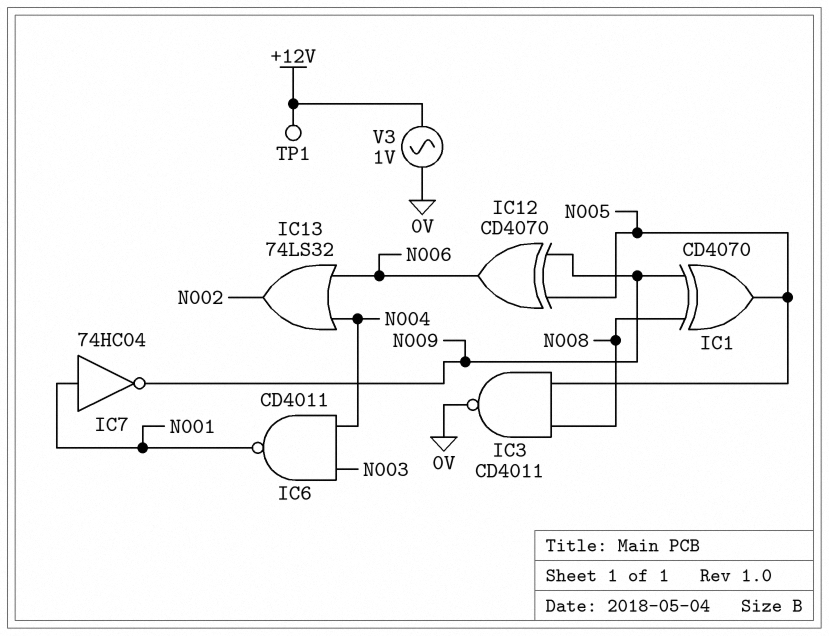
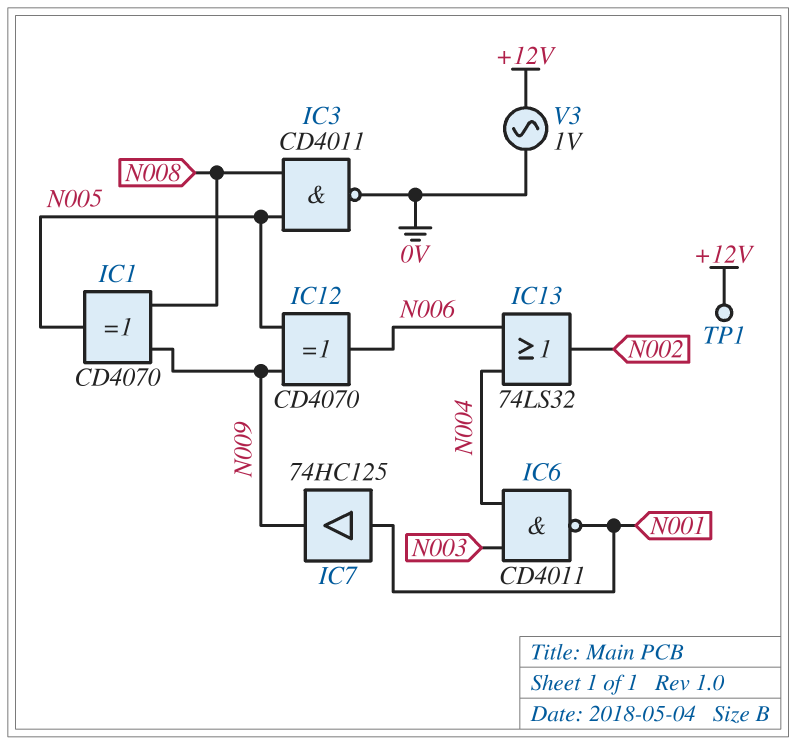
IC7: NOT 74HC04 (in N001, out N009) -> buffer 74HC125 (in N001, out N009)

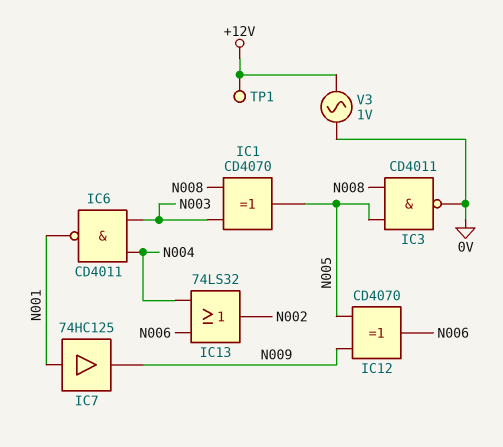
IC1: XOR CD4070 (in N008, in N009, out N005) -> XOR CD4070 (in N003, in N008, out N005)

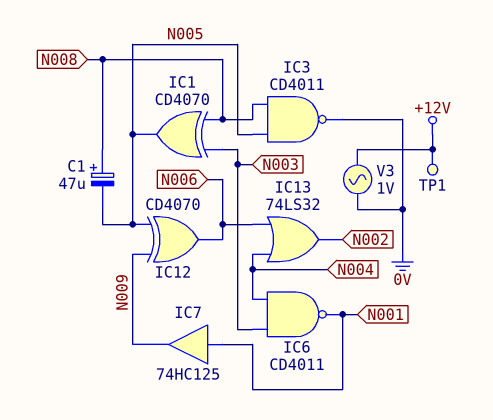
C1: none -> 47uF (plus N008, minus N005)

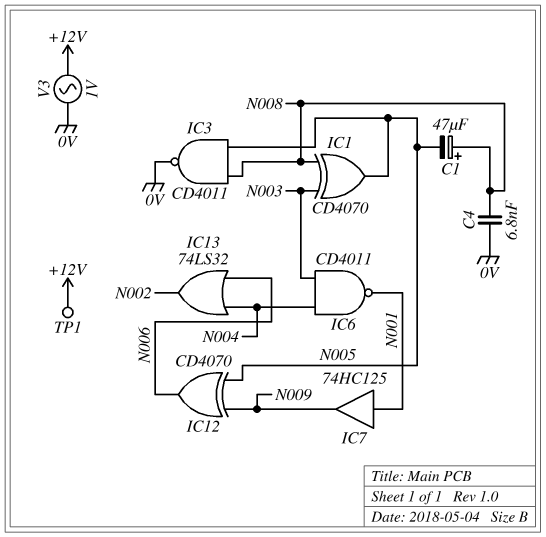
C4: none -> 6.8nF (0V, N008)

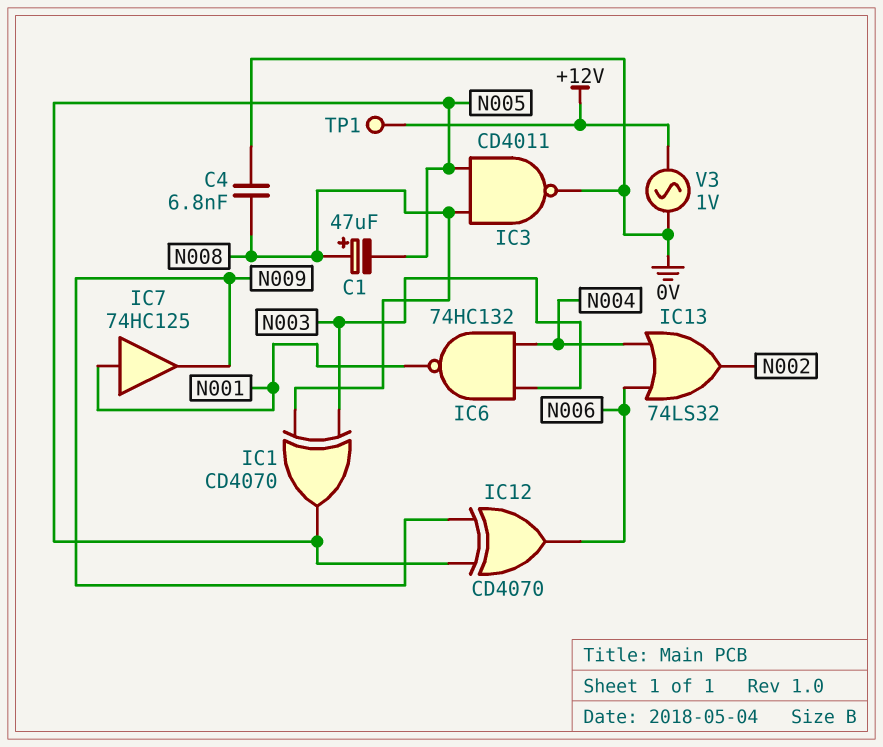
IC6: NAND CD4011 (in N003, in N004, out N001) -> NAND 74HC132 (in N003, in N004, out N001)

